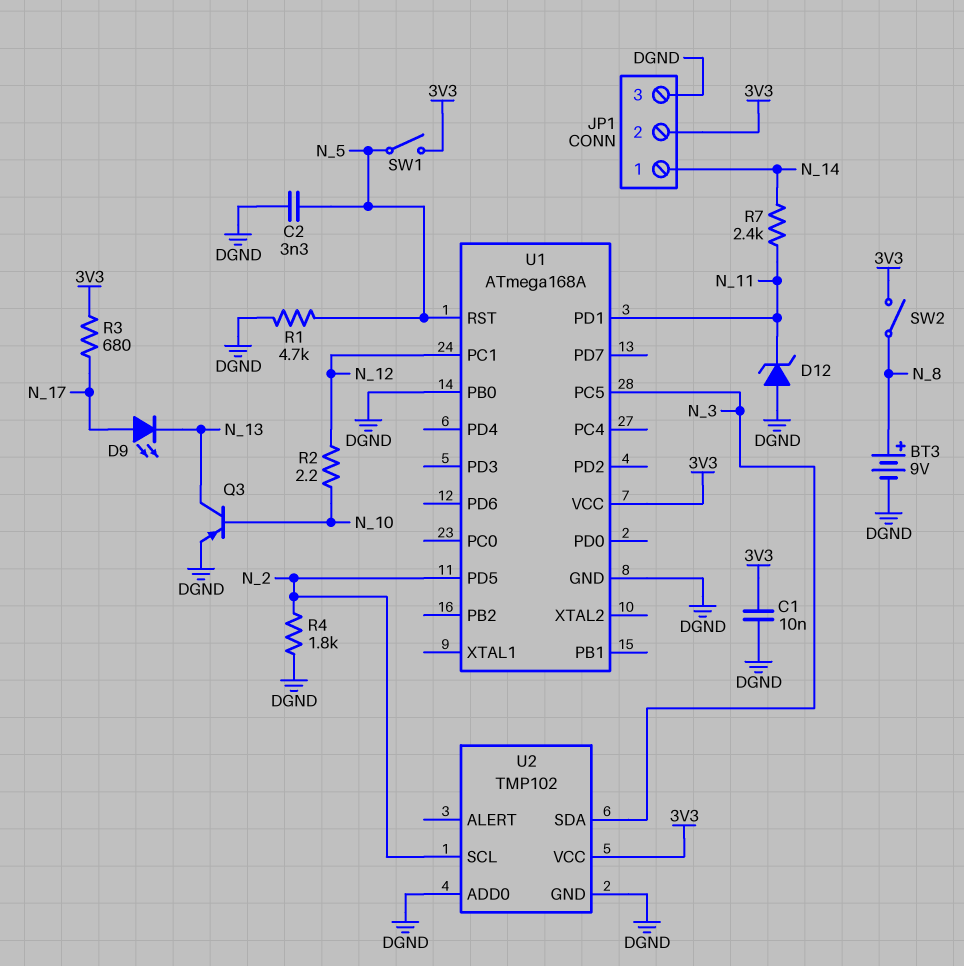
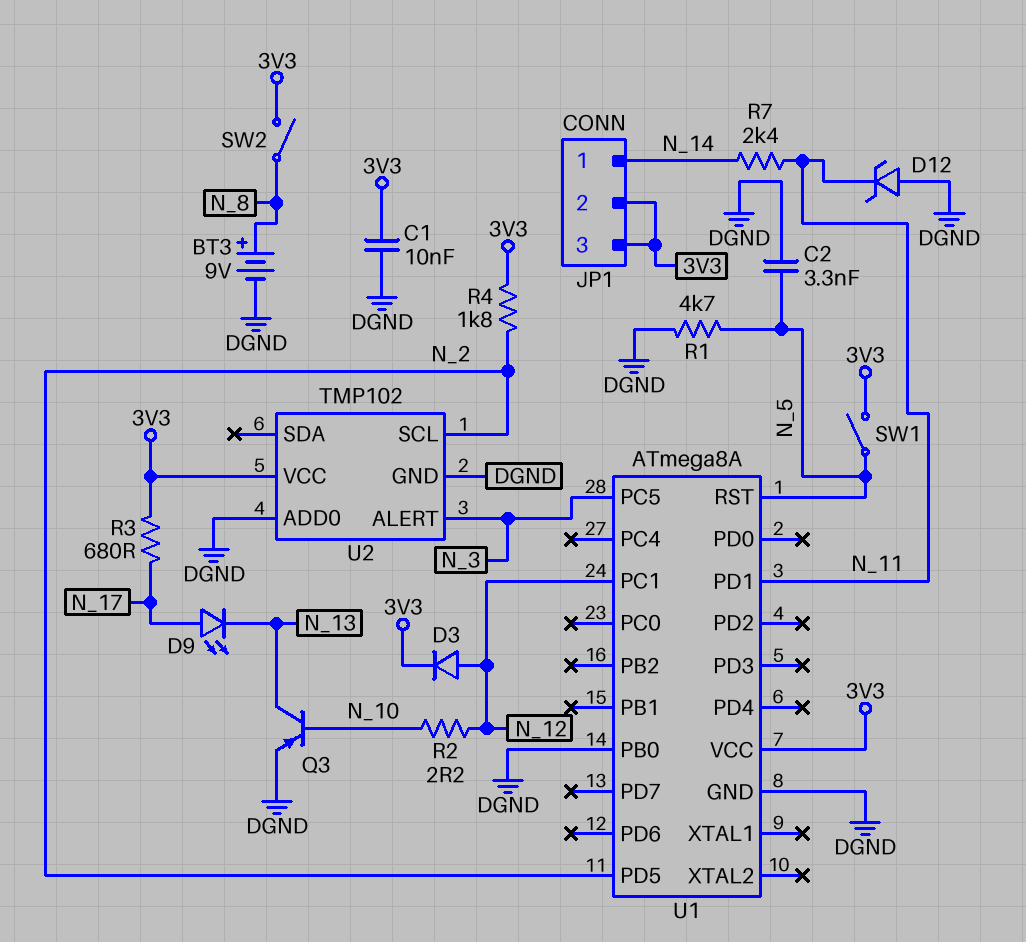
D3: none -> diode (A N_12, K 3V3)
JP1 pin 3: DGND -> 3V3
R4: 1.8k (DGND, N_2) -> 1.8k (3V3, N_2)
U1: ATmega168A -> ATmega8A
U2 pin ALERT: none -> N_3
U2 pin SDA: N_3 -> none

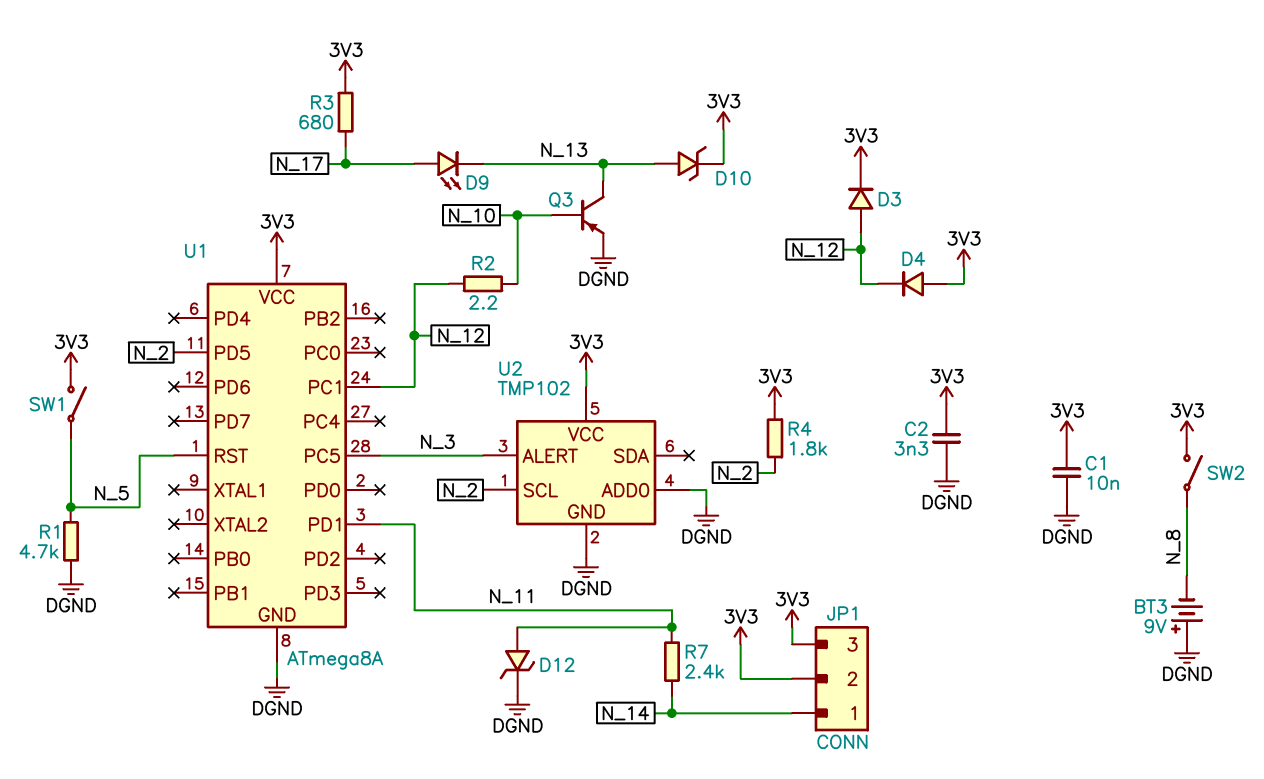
BT3: 9V (plus N_8, minus DGND) -> 9V (plus DGND, minus N_8)
C2: 3.3nF (DGND, N_5) -> 3.3nF (3V3, DGND)
D4: none -> diode (A 3V3, K N_12)
D10: none -> zener (A N_13, K 3V3)
D12: zener (A DGND, K N_11) -> zener (A N_11, K DGND)
U1 pin PB0: DGND -> none

